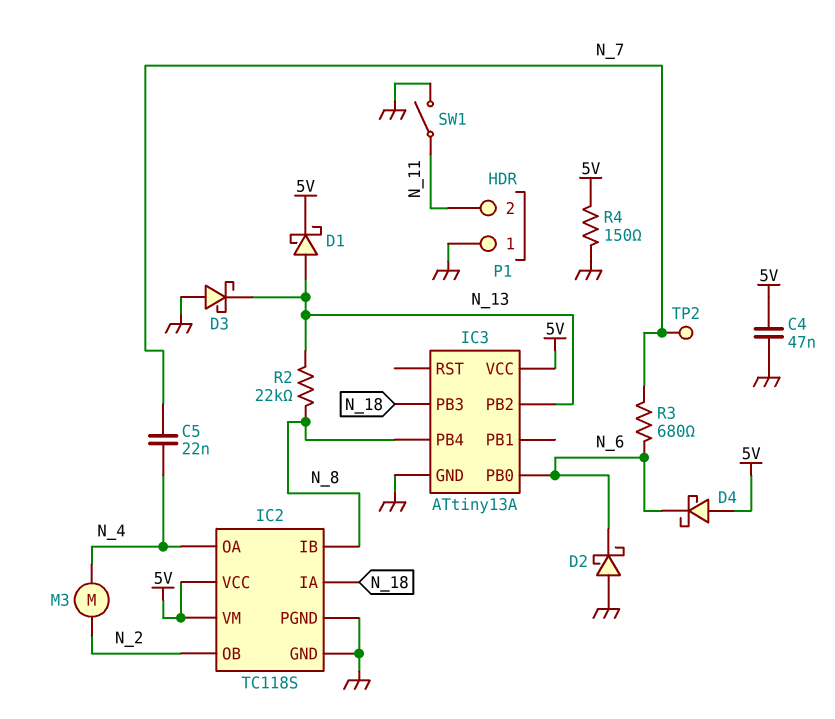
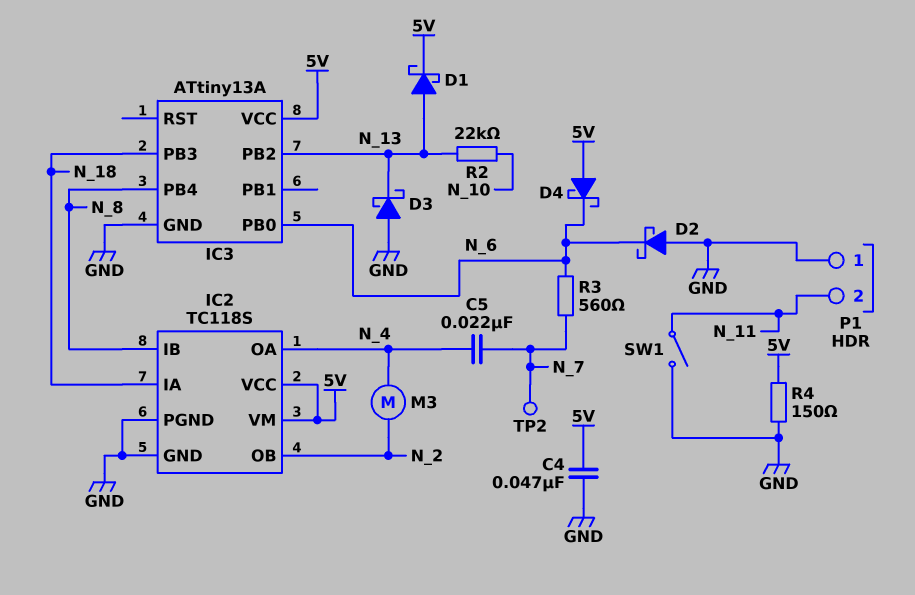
R2: 22k (N_8, N_13) -> 22k (N_10, N_13)
R3: 680 (N_6, N_7) -> 560 (N_6, N_7)

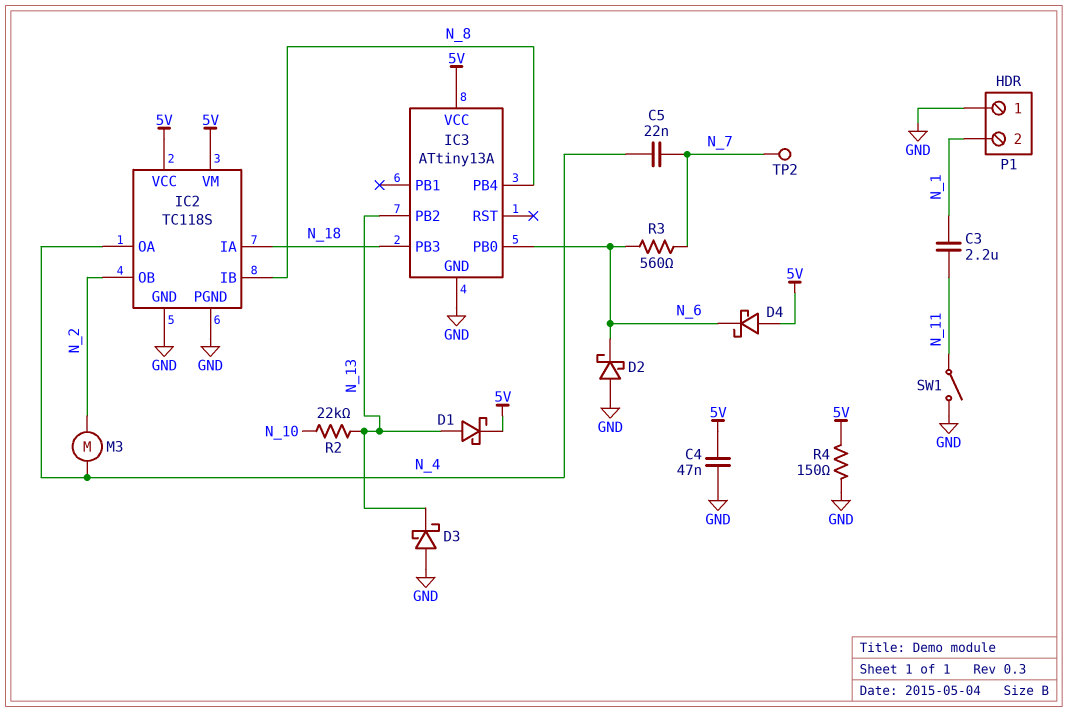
C3: none -> 2.2uF (N_1, N_11)
P1 pin 2: N_11 -> N_1

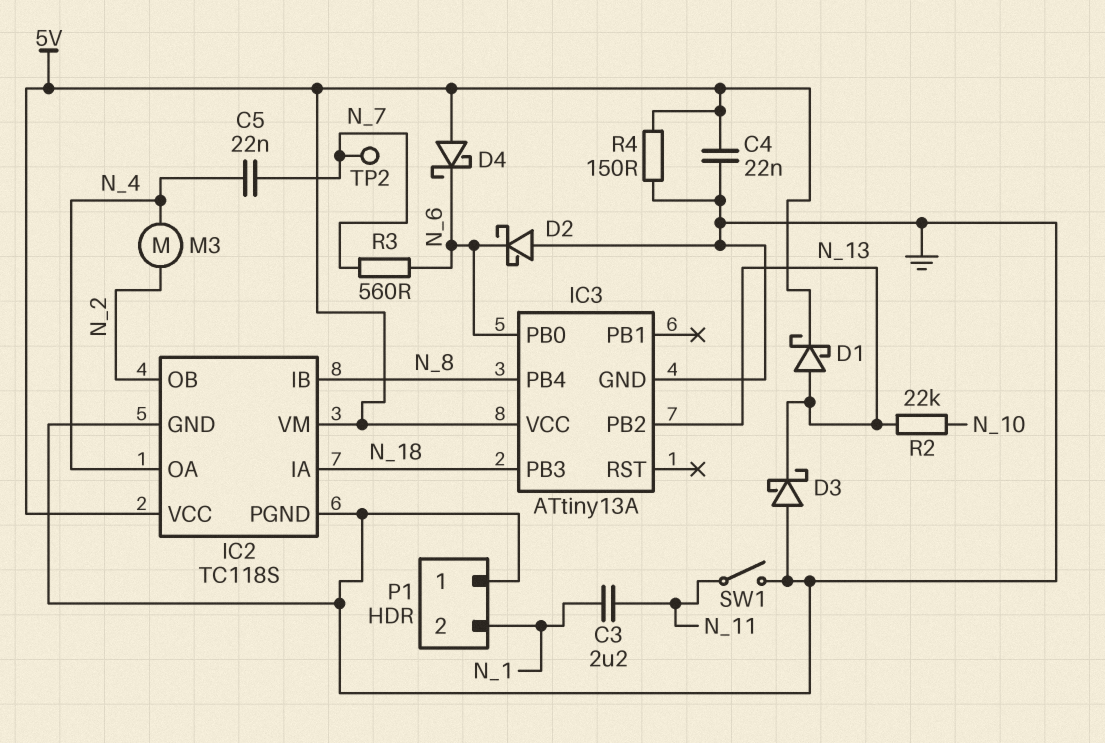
C4: 47nF (5V, GND) -> 22nF (5V, GND)

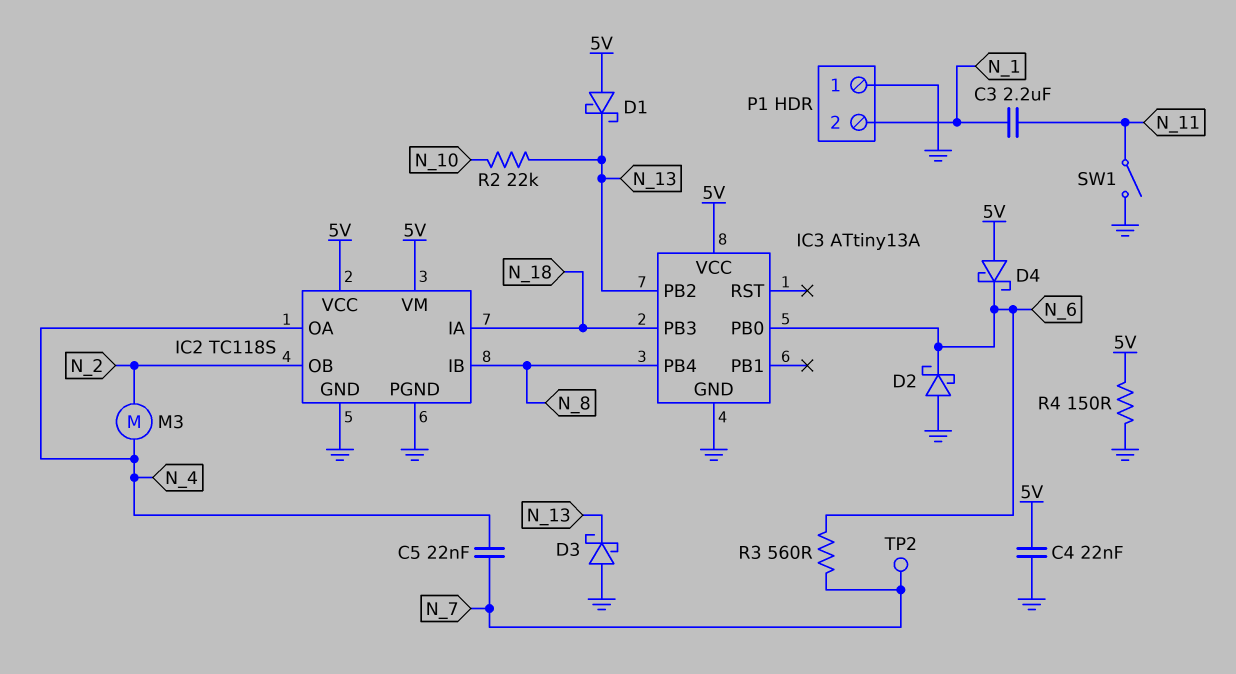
D1: schottky (A N_13, K 5V) -> schottky (A 5V, K N_13)

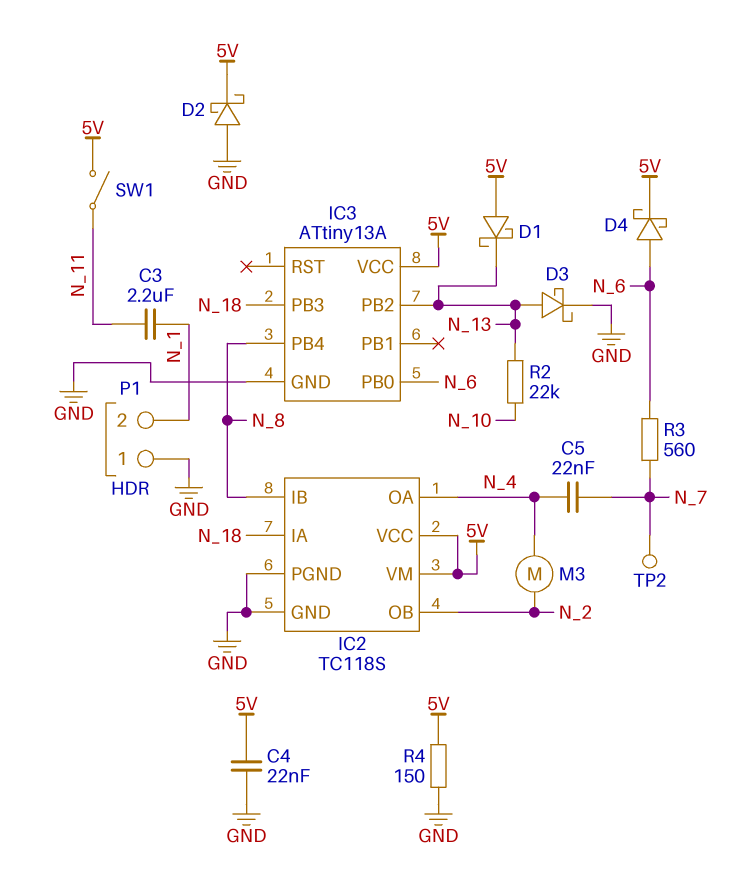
D2: schottky (A GND, K N_6) -> schottky (A GND, K 5V)
D3: schottky (A GND, K N_13) -> schottky (A N_13, K GND)
D4: schottky (A 5V, K N_6) -> schottky (A N_6, K 5V)
SW1: switch (GND, N_11) -> switch (5V, N_11)

